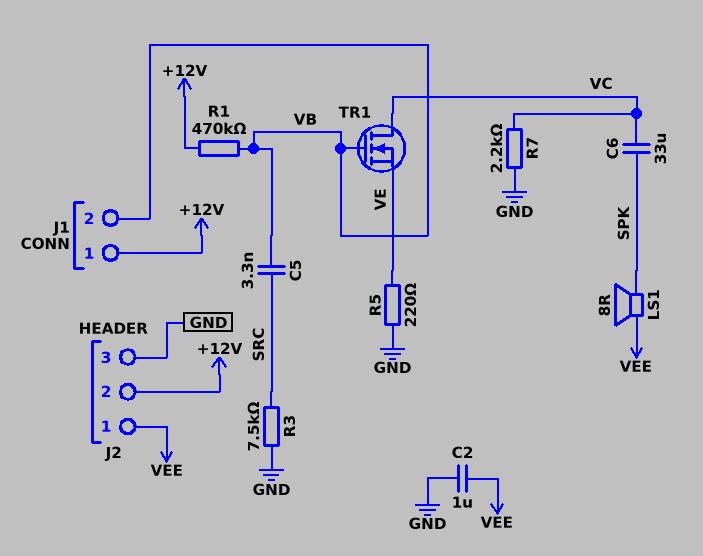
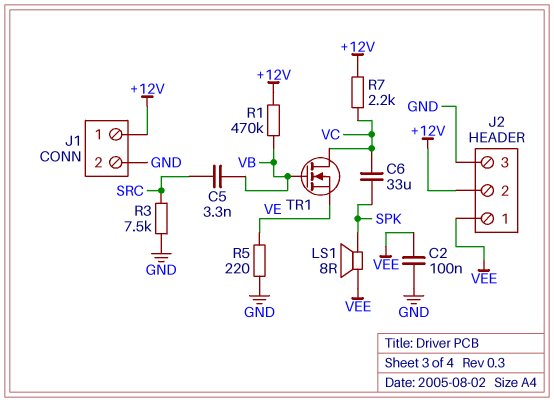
C2: 1uF (GND, VEE) -> 100nF (GND, VEE)
J1 pin 2: VB -> GND
R7: 2.2k (GND, VC) -> 2.2k (+12V, VC)

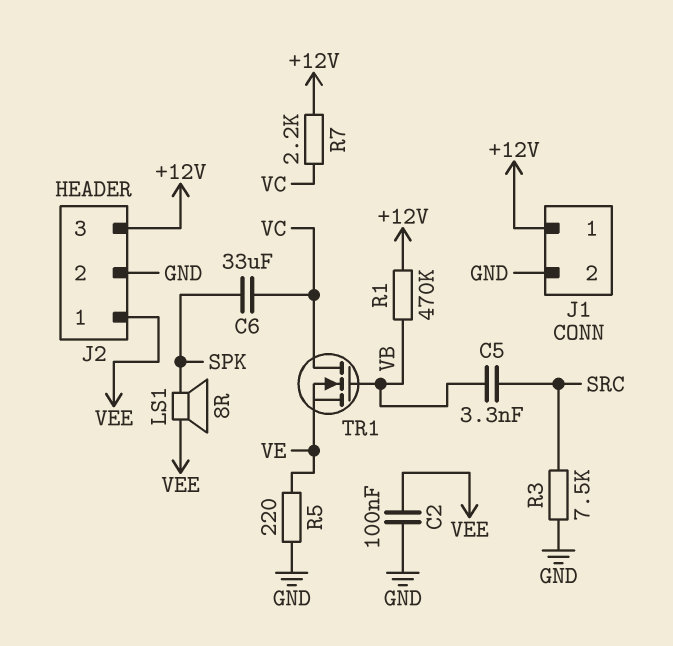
J2 pin 2: +12V -> GND
J2 pin 3: GND -> +12V

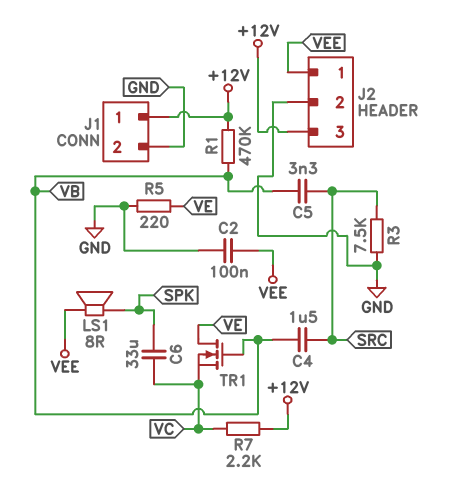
C4: none -> 1.5uF (SRC, VB)
TR1: NMOS (G VB, D VC, S VE) -> NMOS (G VB, D VE, S VC)

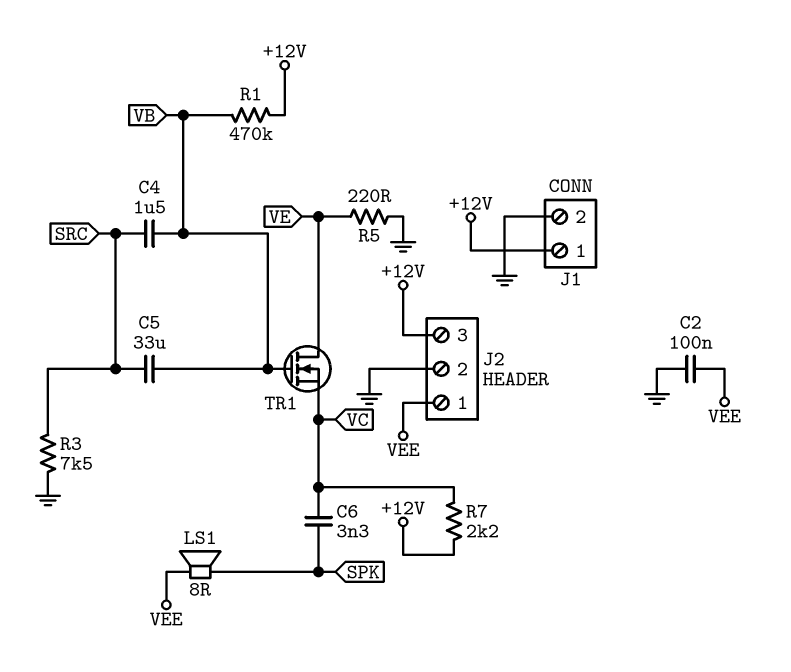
C5: 3.3nF (SRC, VB) -> 33uF (SRC, VB)
C6: 33uF (SPK, VC) -> 3.3nF (SPK, VC)

